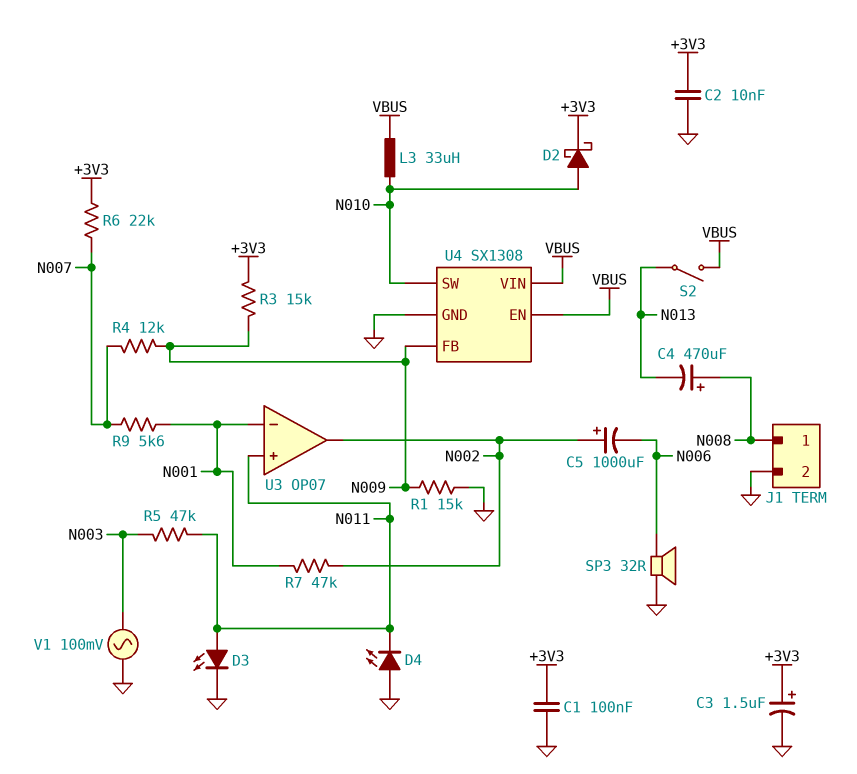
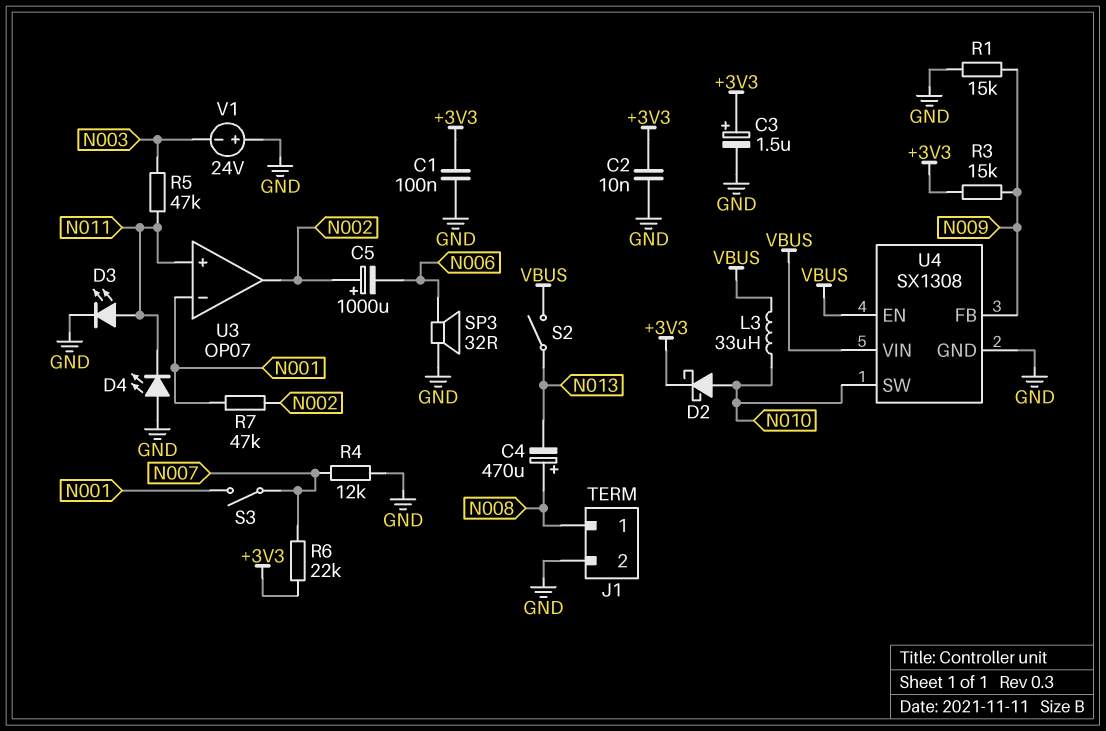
R4: 12k (N007, N009) -> 12k (GND, N007)
R9: 5.6k (N001, N007) -> none
S3: none -> switch (N001, N007)
V1: AC 100mV (GND, N003) -> 24V (plus GND, minus N003)

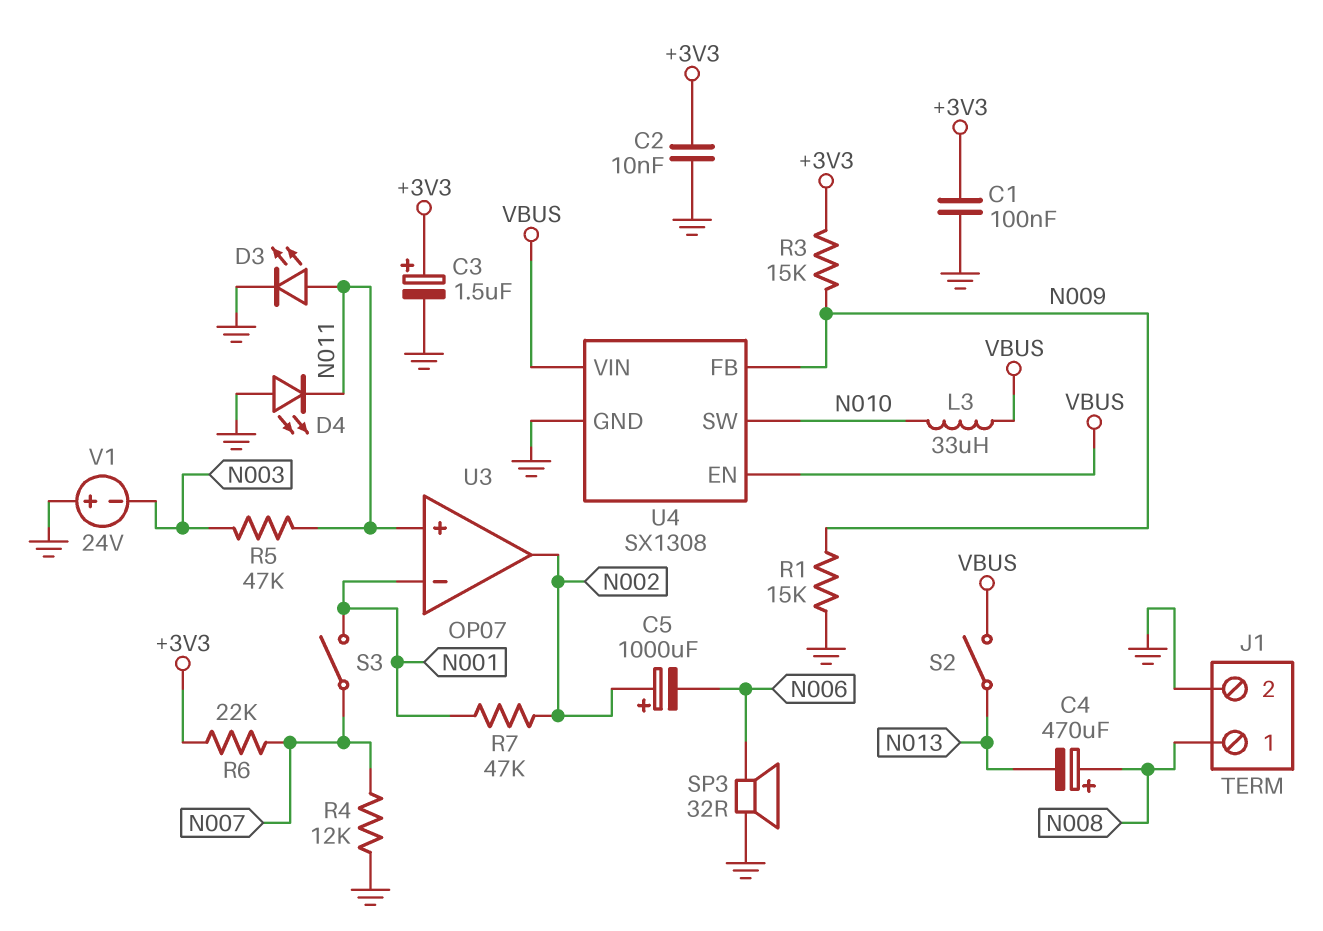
D2: schottky (A N010, K +3V3) -> none

